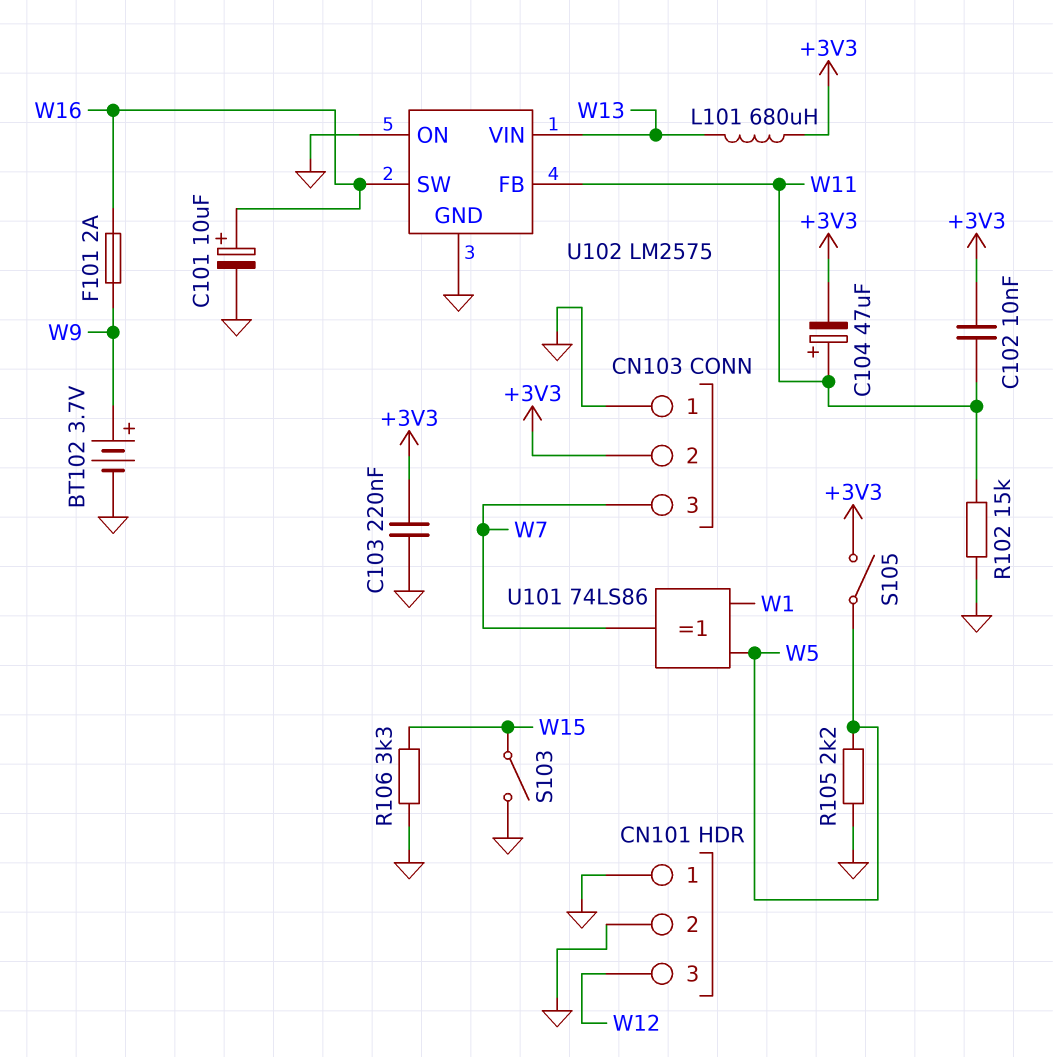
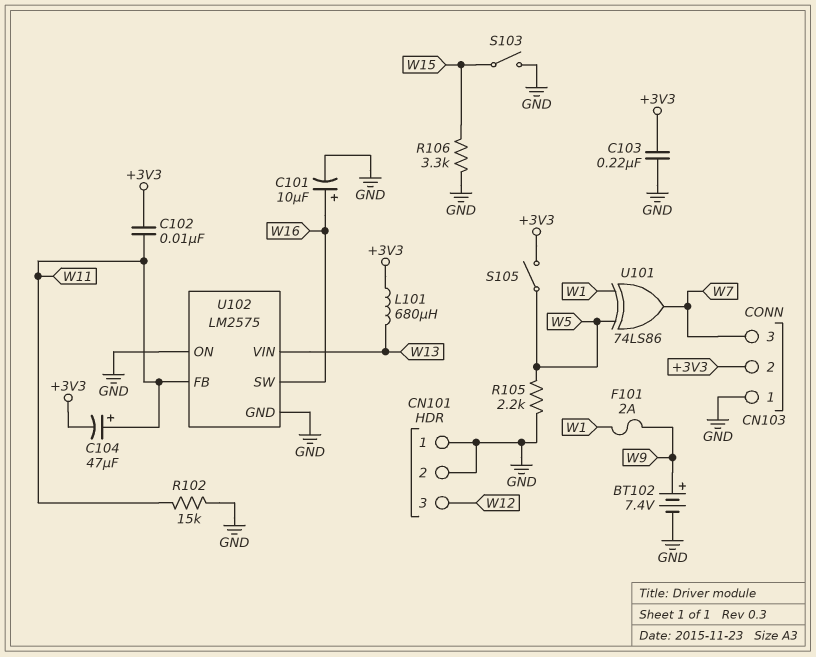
BT102: 3.7V (plus W9, minus GND) -> 7.4V (plus W9, minus GND)
F101: 2A (W9, W16) -> 2A (W1, W9)

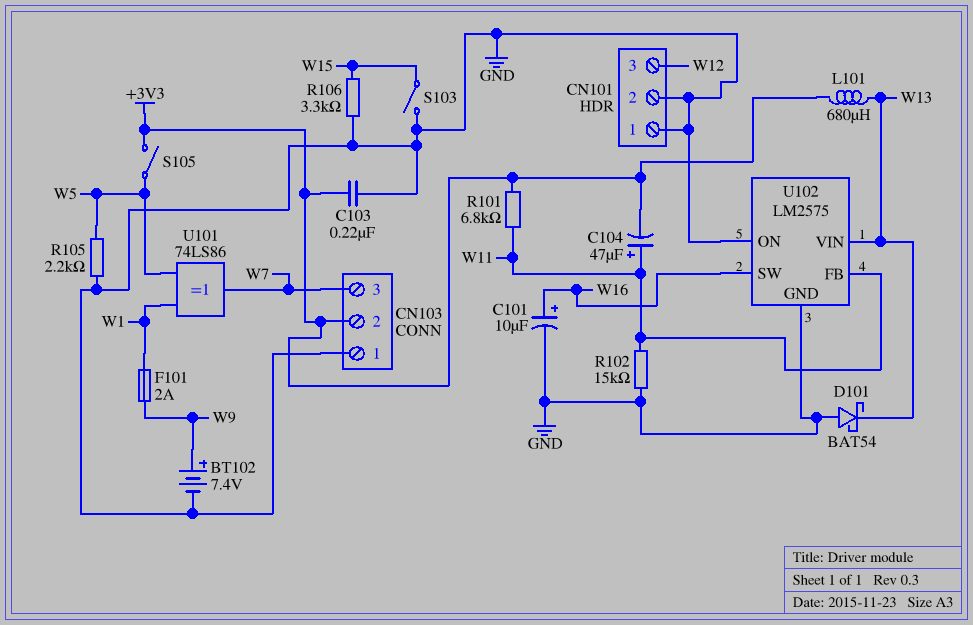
C102: 10nF (+3V3, W11) -> none
D101: none -> schottky BAT54 (A GND, K W13)
R101: none -> 6.8k (+3V3, W11)

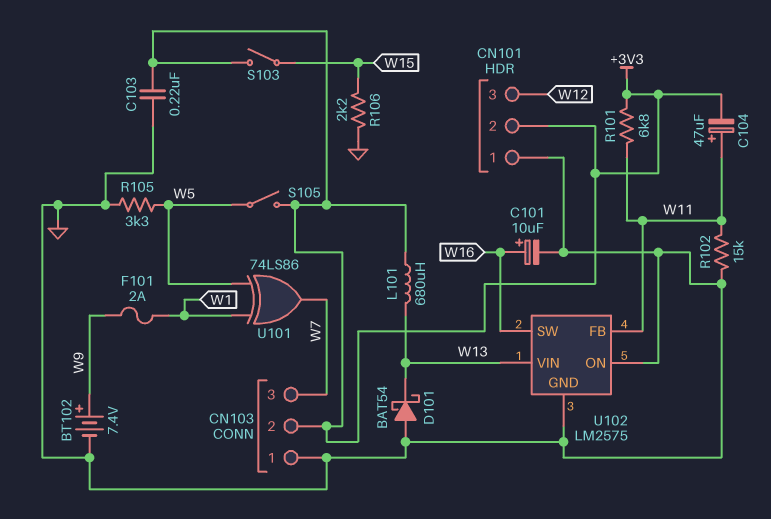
CN101 pin 2: GND -> +3V3
R105: 2.2k (GND, W5) -> 3.3k (GND, W5)
R106: 3.3k (GND, W15) -> 2.2k (GND, W15)
S103: switch (GND, W15) -> switch (+3V3, W15)

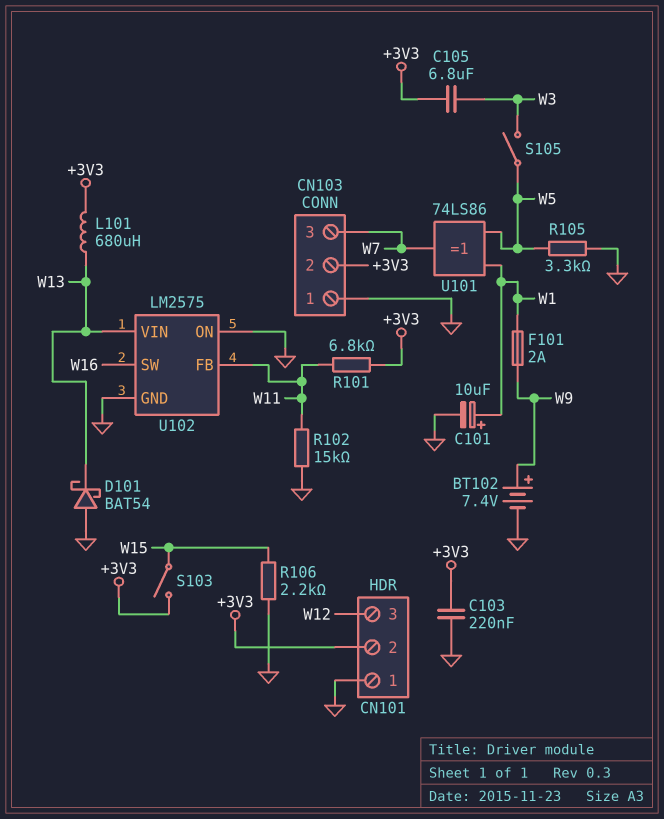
C101: 10uF (plus W16, minus GND) -> 10uF (plus W1, minus GND)
C104: 47uF (plus W11, minus +3V3) -> none
C105: none -> 6.8uF (+3V3, W3)
S105: switch (+3V3, W5) -> switch (W3, W5)

